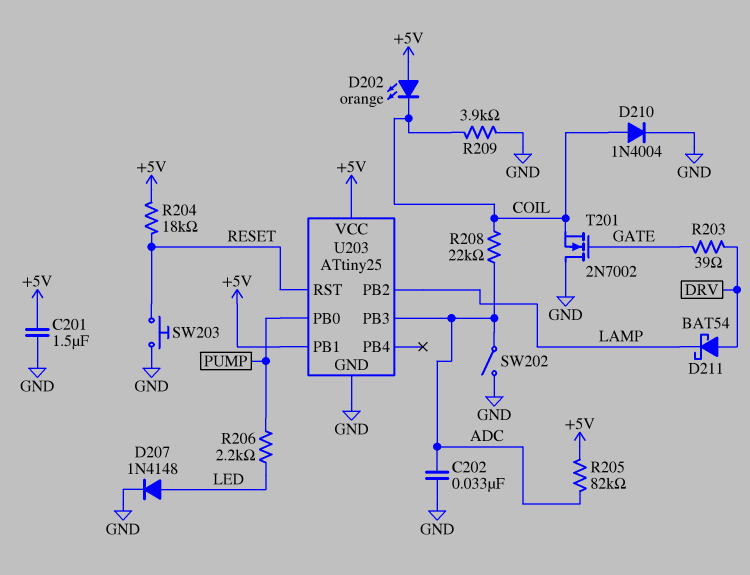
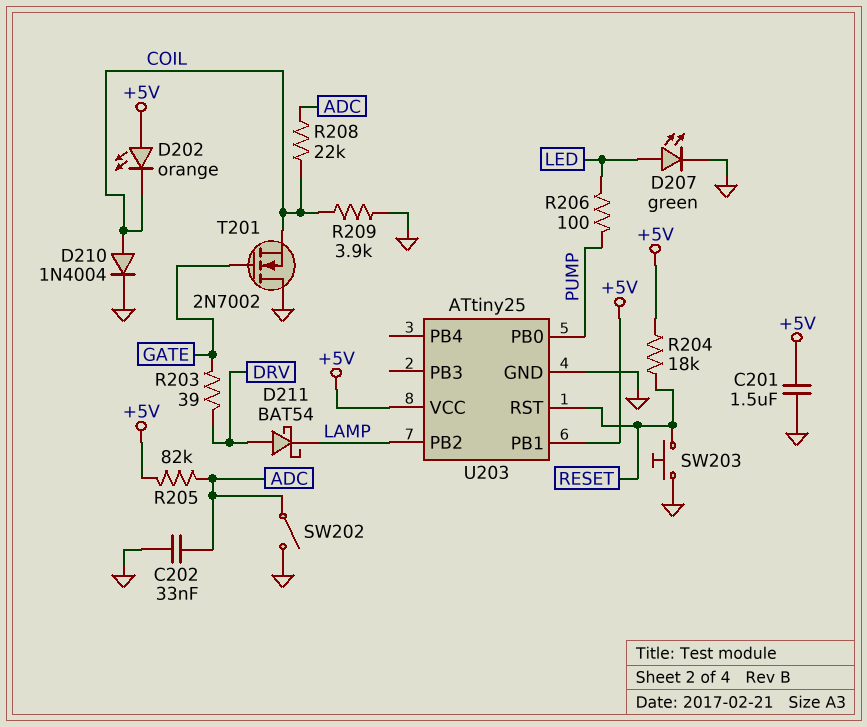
D207: diode 1N4148 (A LED, K GND) -> LED green (A LED, K GND)
R206: 2.2k (LED, PUMP) -> 100 (LED, PUMP)
U203 pin PB3: ADC -> none

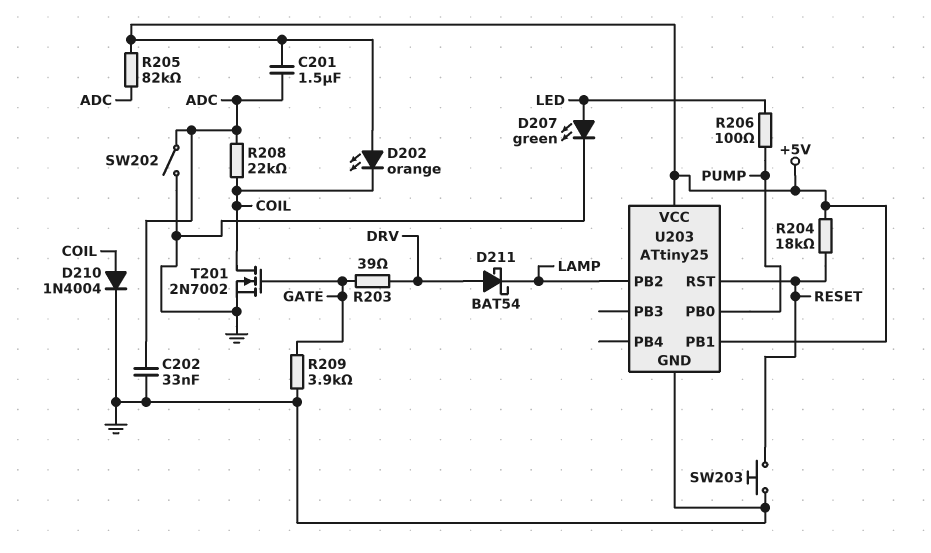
C201: 1.5uF (+5V, GND) -> 1.5uF (+5V, ADC)
R209: 3.9k (COIL, GND) -> 3.9k (GATE, GND)
T201: NMOS 2N7002 (G GATE, D GND, S COIL) -> NMOS 2N7002 (G GATE, D COIL, S GND)

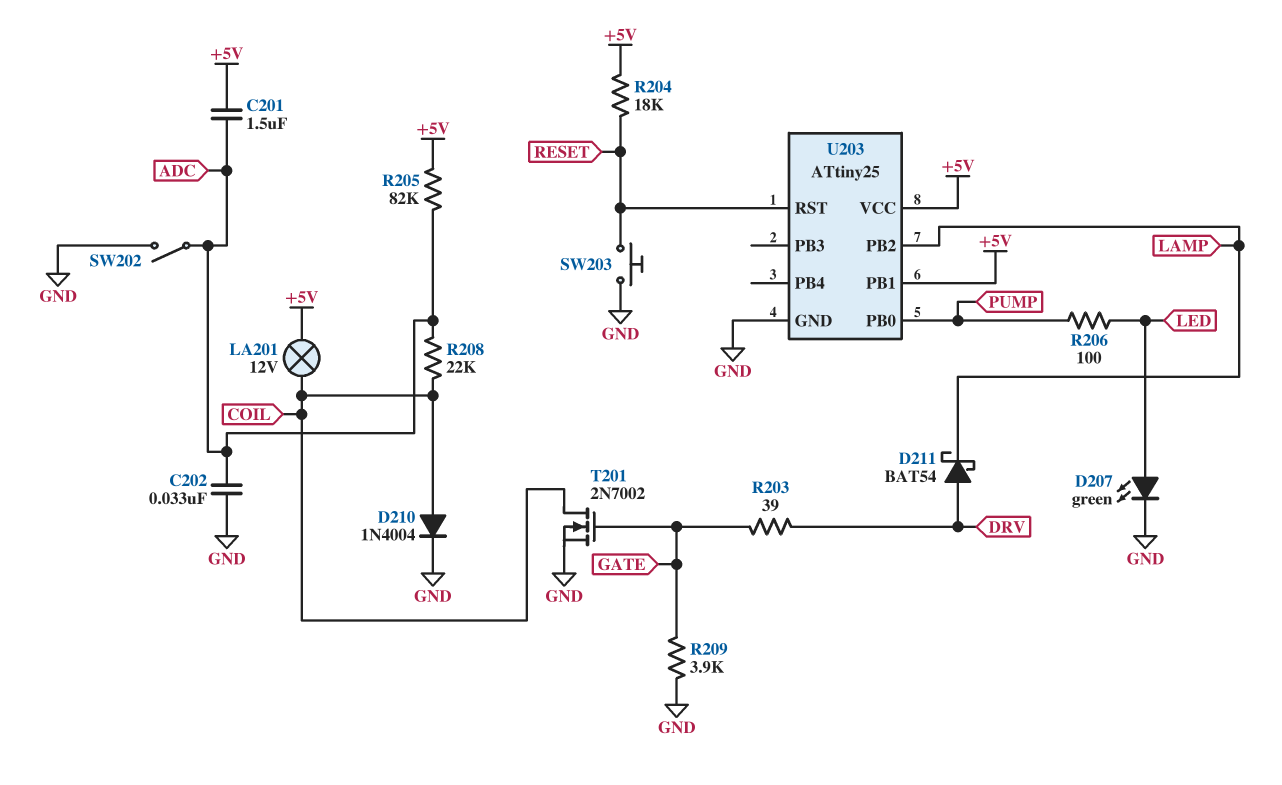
D202: LED orange (A +5V, K COIL) -> none
LA201: none -> lamp 12V (+5V, COIL)

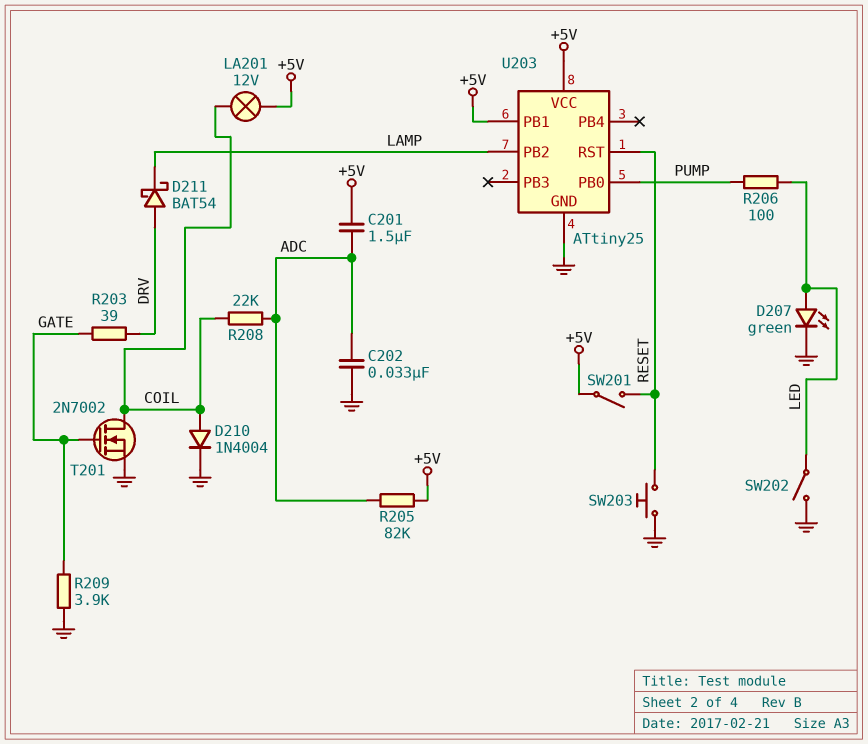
R204: 18k (+5V, RESET) -> none
SW201: none -> switch (+5V, RESET)
SW202: switch (ADC, GND) -> switch (GND, LED)

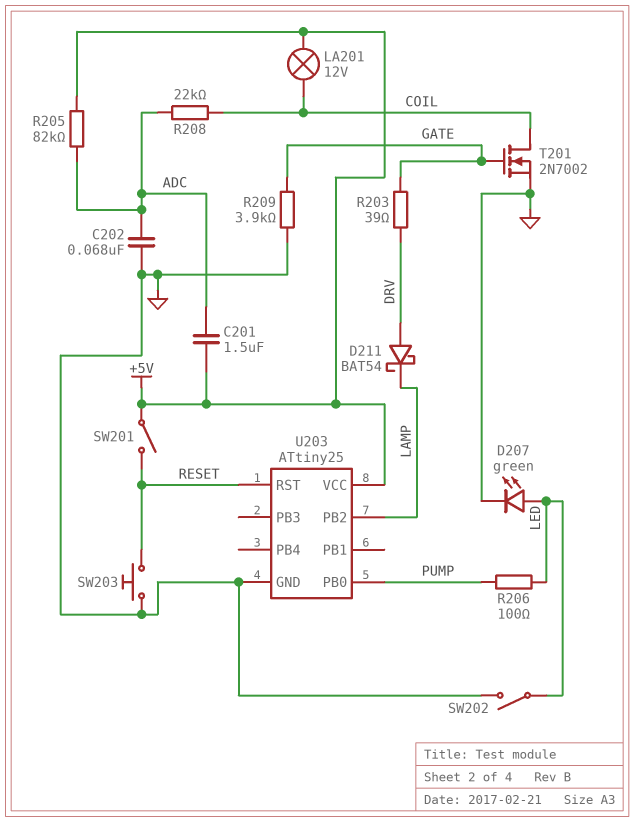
C202: 33nF (ADC, GND) -> 68nF (ADC, GND)
D210: diode 1N4004 (A COIL, K GND) -> none
U203 pin PB1: +5V -> none

